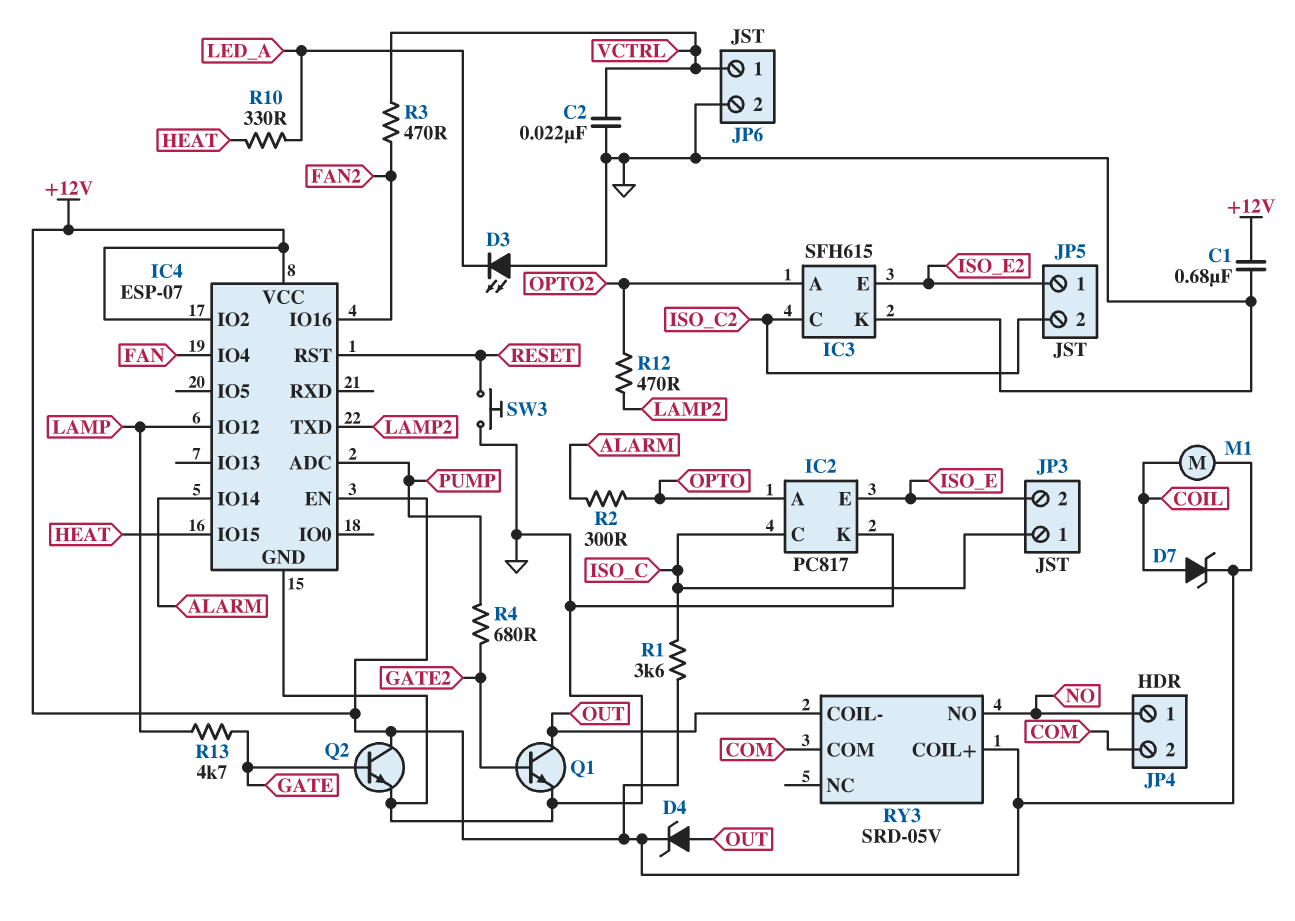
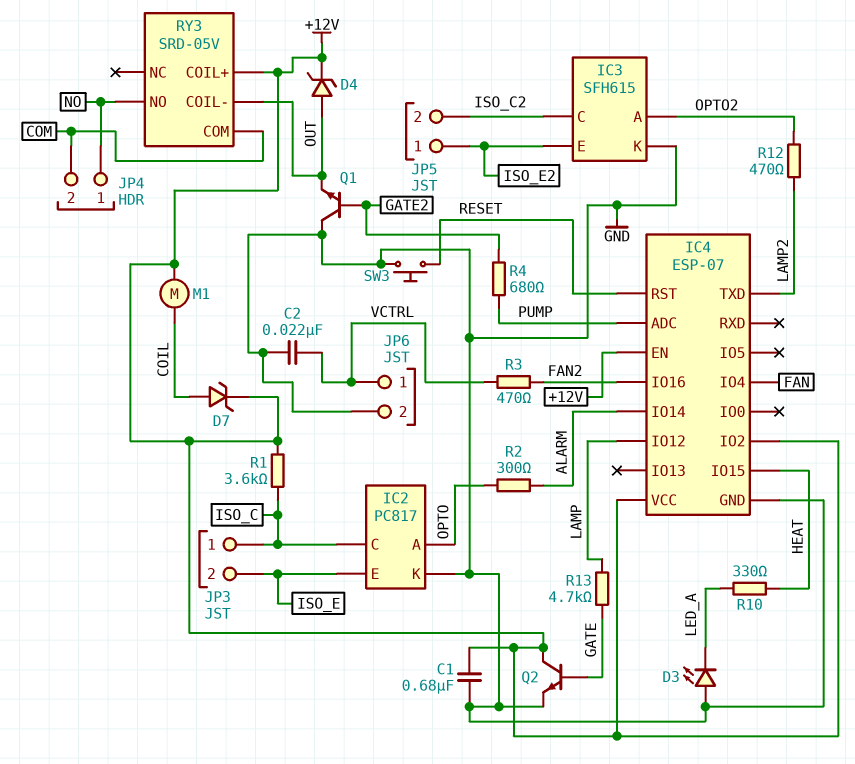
Q1: NPN (B GATE2, C OUT, E GND) -> NPN (B GATE2, C GND, E OUT)

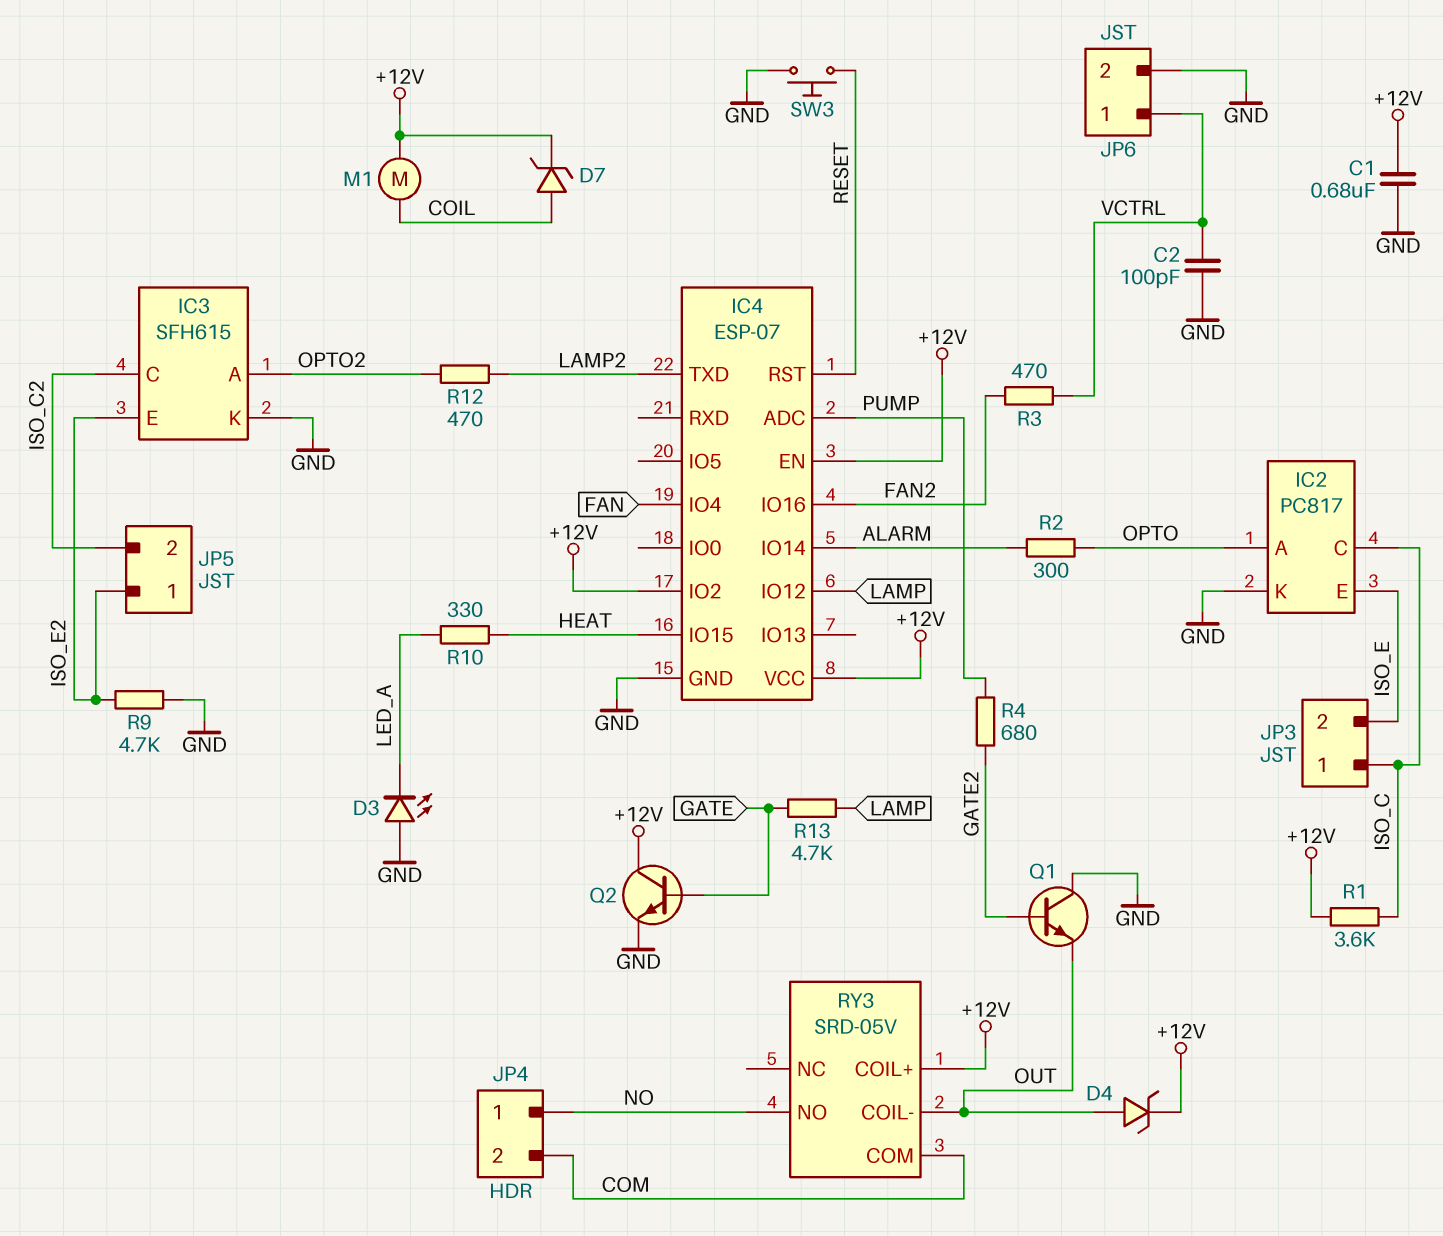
C2: 22nF (GND, VCTRL) -> 100pF (GND, VCTRL)
R9: none -> 4.7k (GND, ISO_E2)

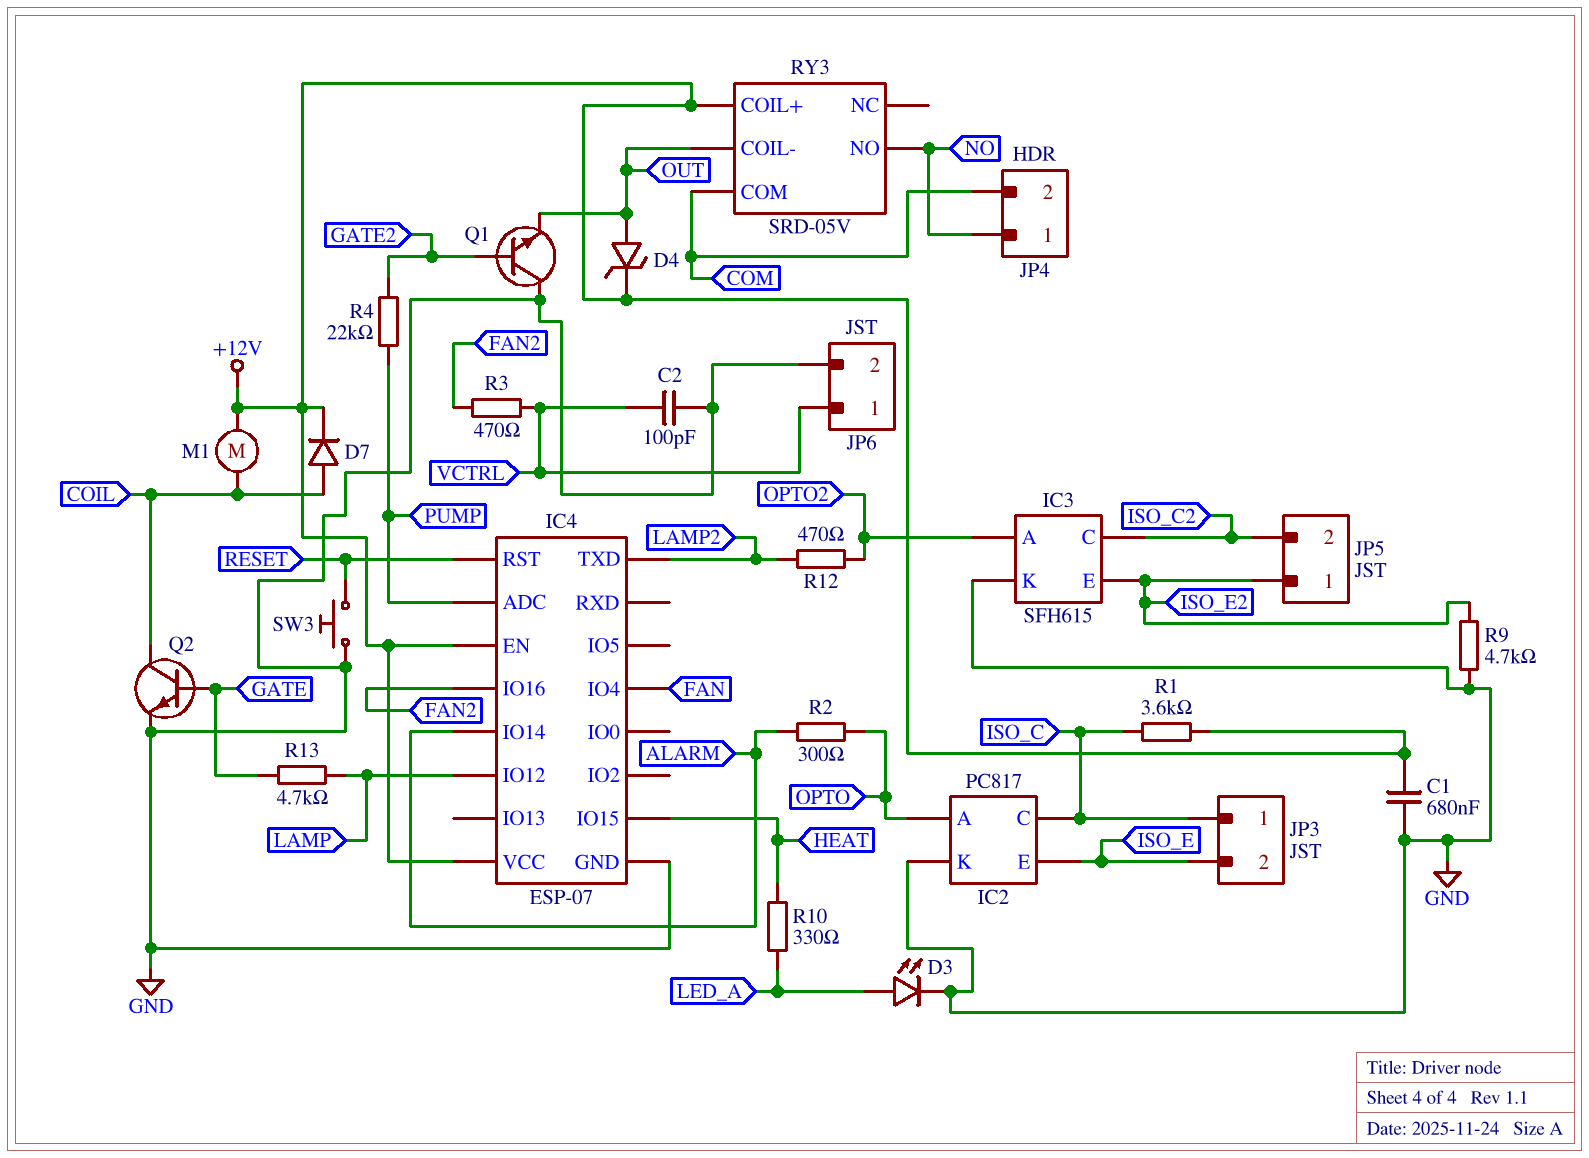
D3: LED (A GND, K LED_A) -> LED (A LED_A, K GND)
D7: zener (A COIL, K +12V) -> diode (A COIL, K +12V)
IC4 pin IO2: +12V -> none
Q2: NPN (B GATE, C +12V, E GND) -> NPN (B GATE, C COIL, E GND)
R4: 680 (GATE2, PUMP) -> 22k (GATE2, PUMP)

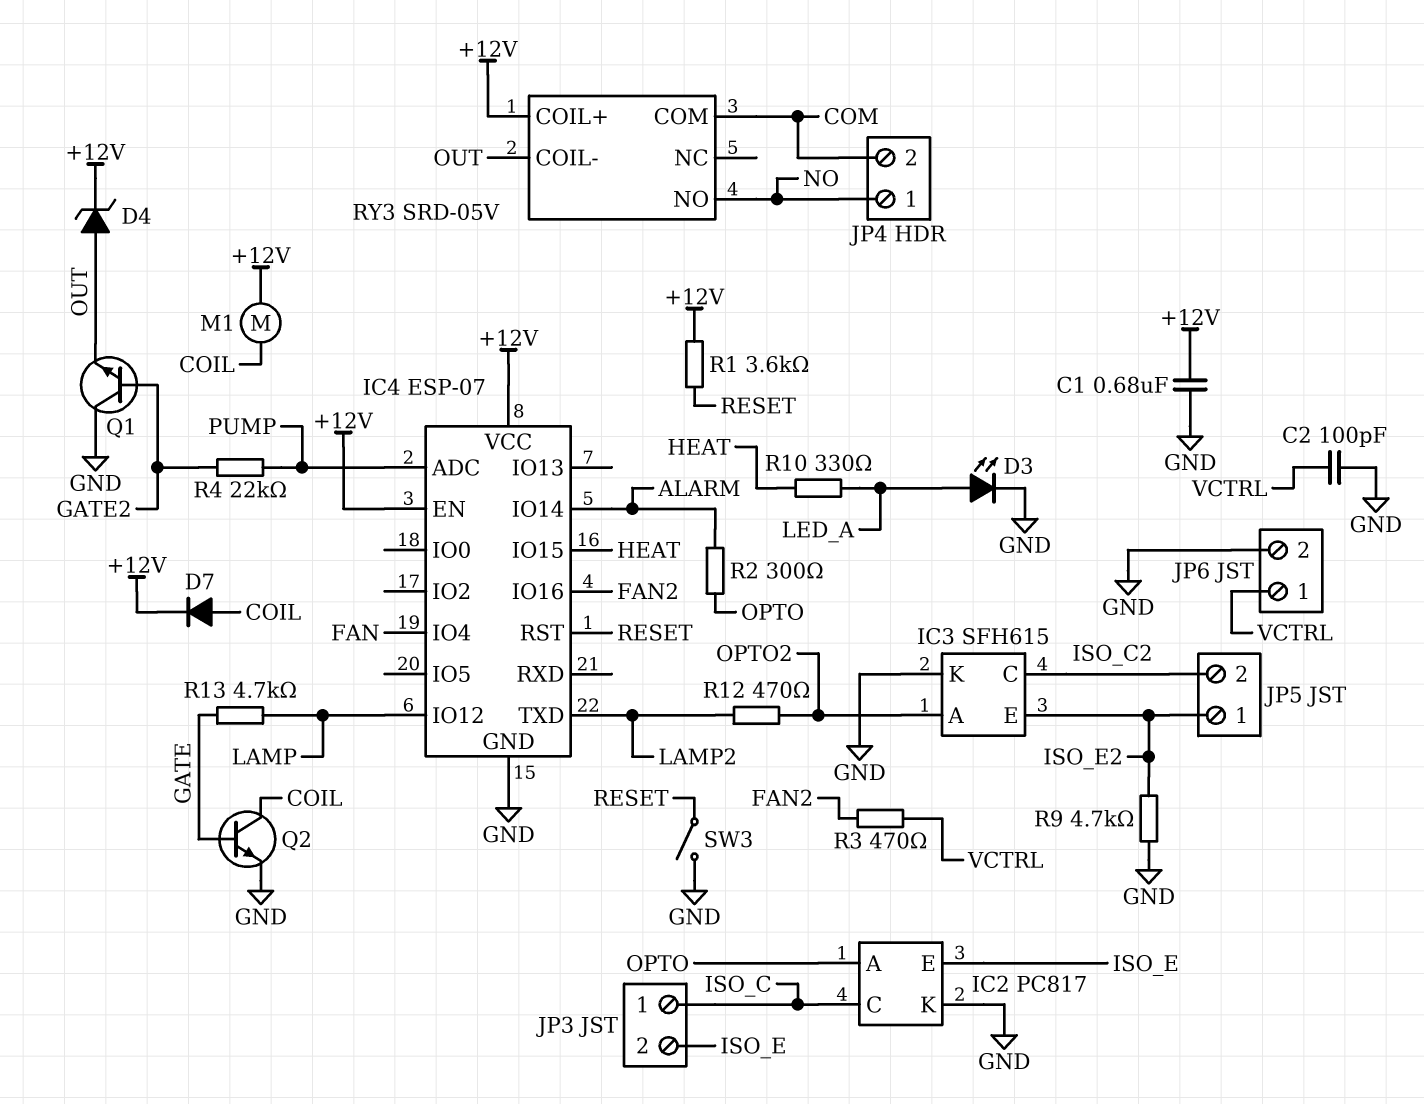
R1: 3.6k (+12V, ISO_C) -> 3.6k (+12V, RESET)
SW3: button (GND, RESET) -> switch (GND, RESET)

